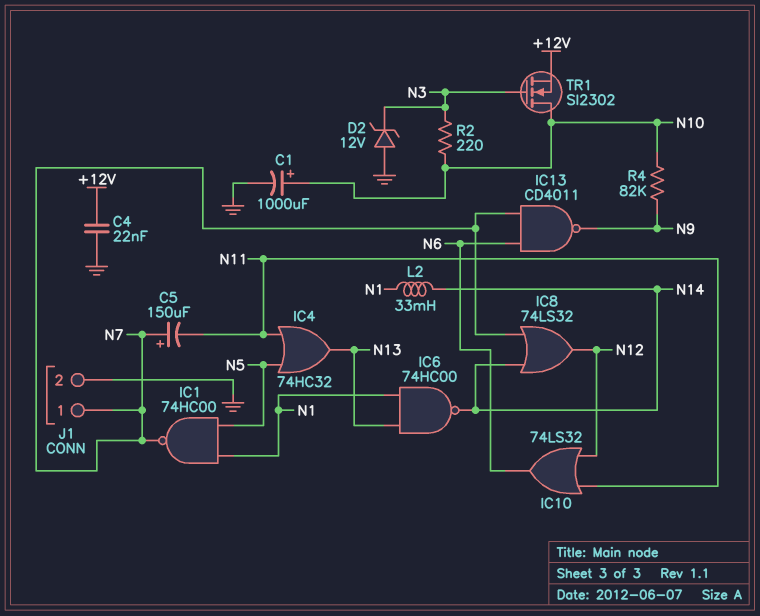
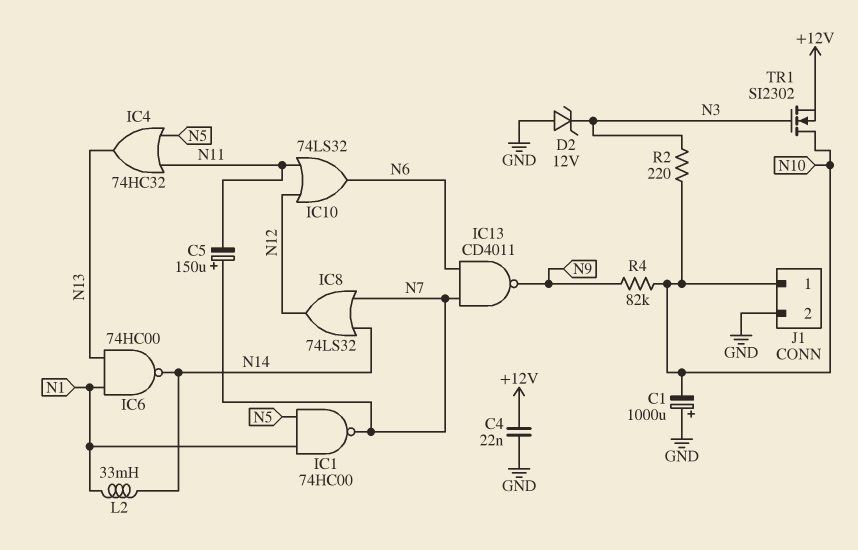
C1: 1000uF (plus N10, minus GND) -> 1000uF (plus GND, minus N10)
J1 pin 1: N7 -> N10

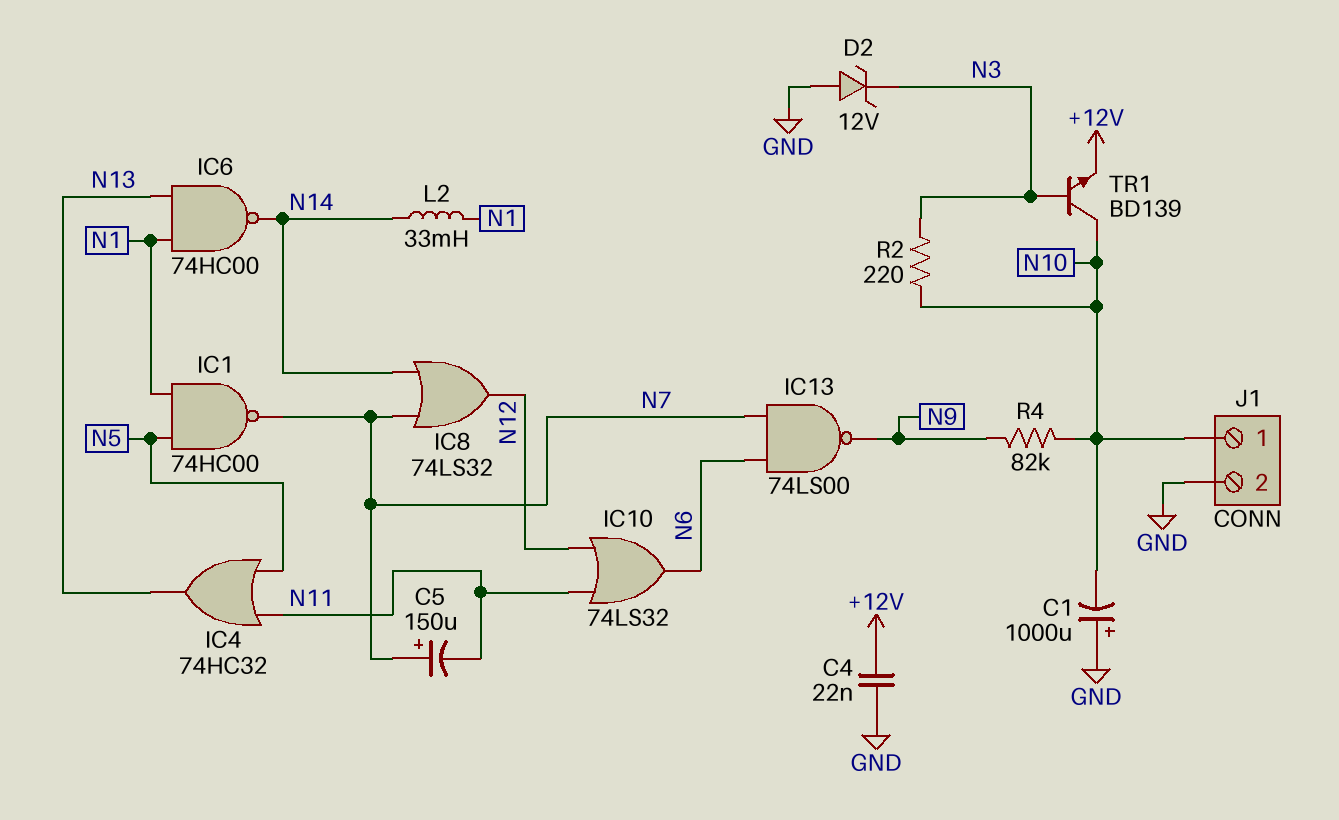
IC13: NAND CD4011 (in N6, in N7, out N9) -> NAND 74LS00 (in N6, in N7, out N9)
TR1: NMOS SI2302 (G N3, D N10, S +12V) -> NPN BD139 (B N3, C N10, E +12V)

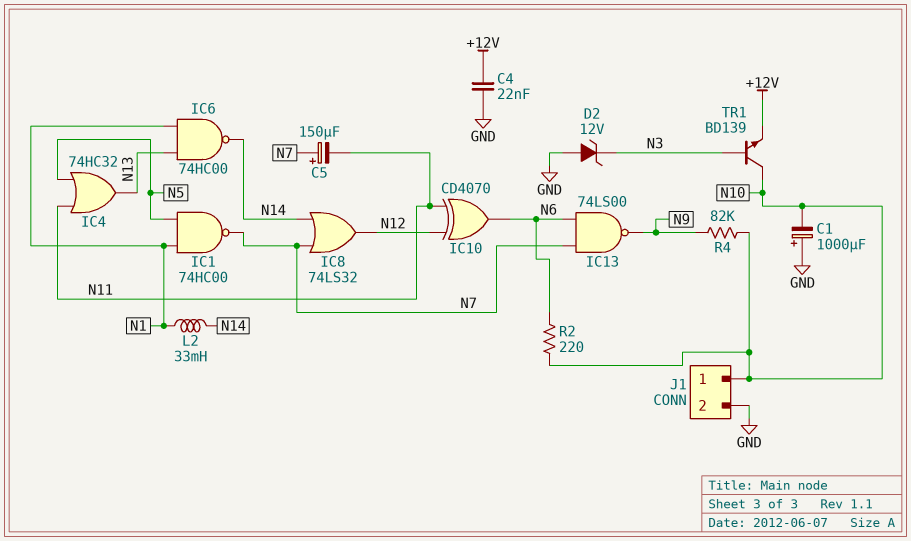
IC10: OR 74LS32 (in N11, in N12, out N6) -> XOR CD4070 (in N11, in N12, out N6)
R2: 220 (N3, N10) -> 220 (N6, N10)

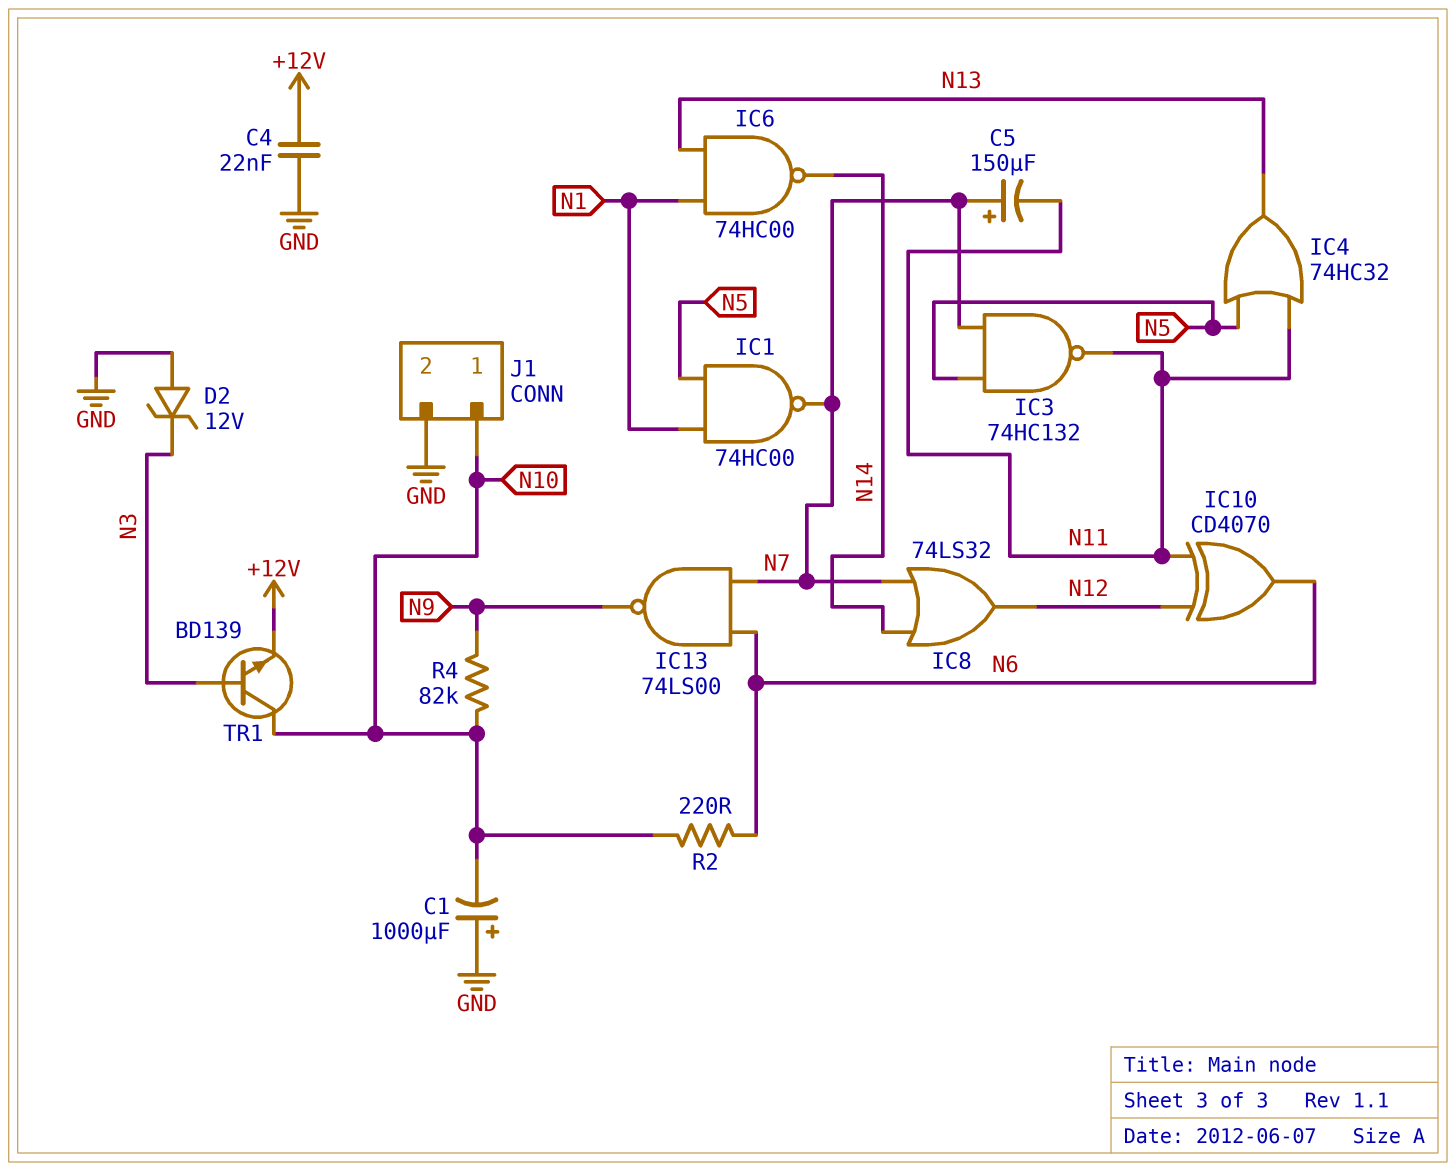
IC3: none -> NAND 74HC132 (in N5, in N7, out N11)
L2: 33mH (N1, N14) -> none

